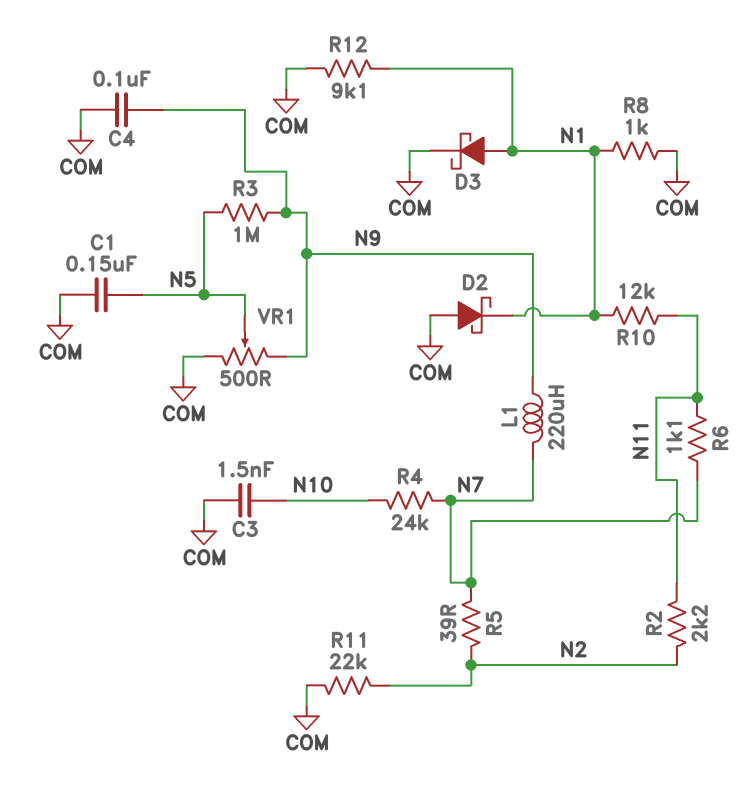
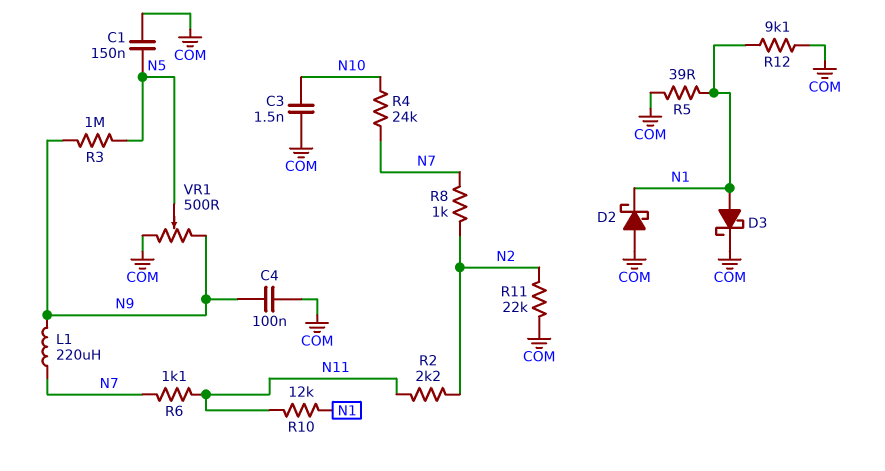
R5: 39 (N2, N7) -> 39 (COM, N1)
R8: 1k (COM, N1) -> 1k (N2, N7)

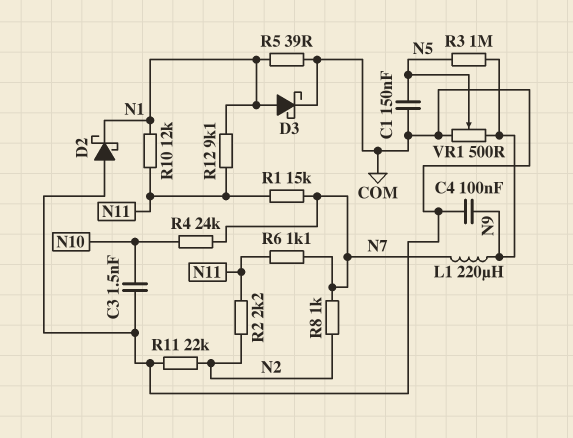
R1: none -> 15k (N7, N11)
R12: 9.1k (COM, N1) -> 9.1k (N1, N11)

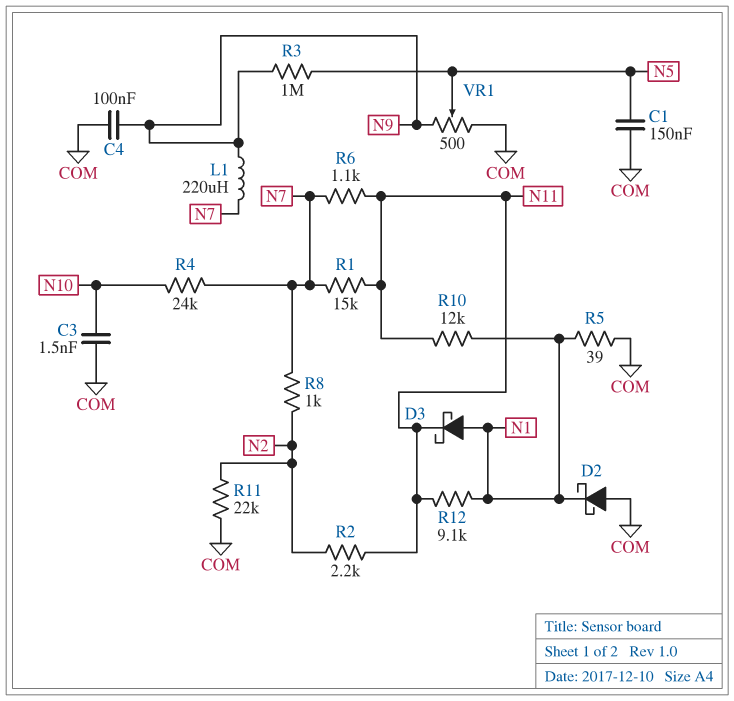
D3: schottky (A N1, K COM) -> schottky (A N1, K N11)

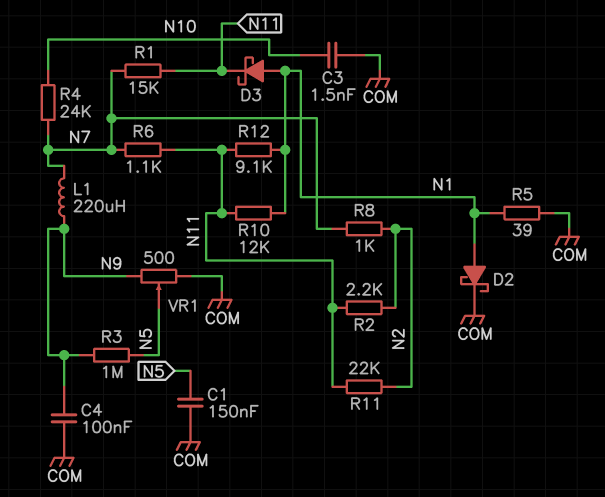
D2: schottky (A COM, K N1) -> schottky (A N1, K COM)
R11: 22k (COM, N2) -> 22k (N2, N11)

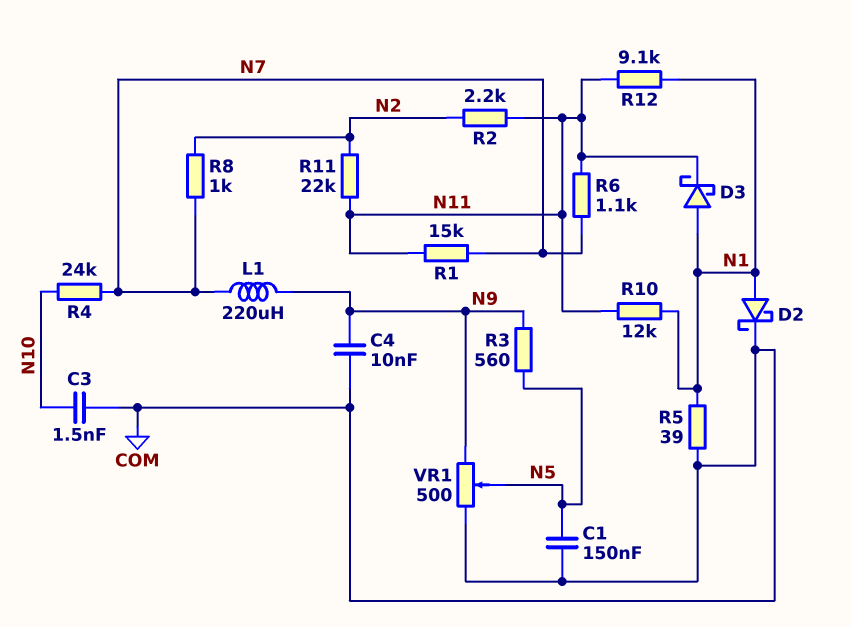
C4: 100nF (COM, N9) -> 10nF (COM, N9)
R3: 1M (N5, N9) -> 560 (N5, N9)

